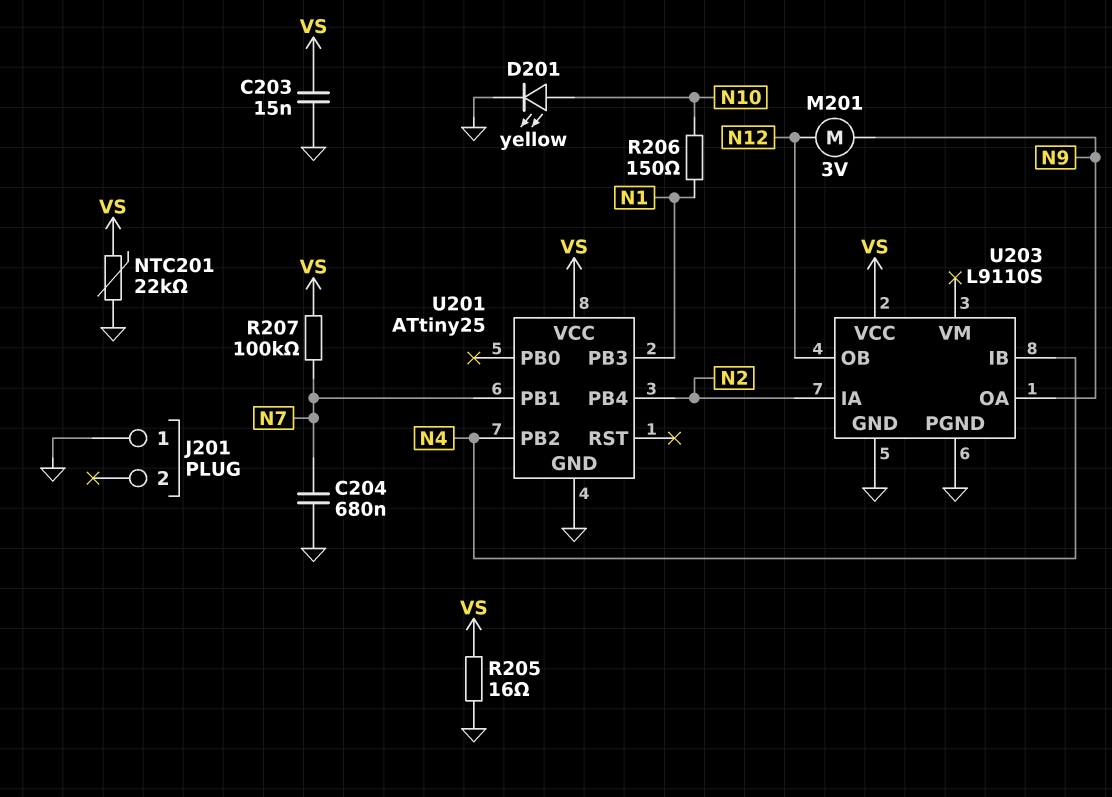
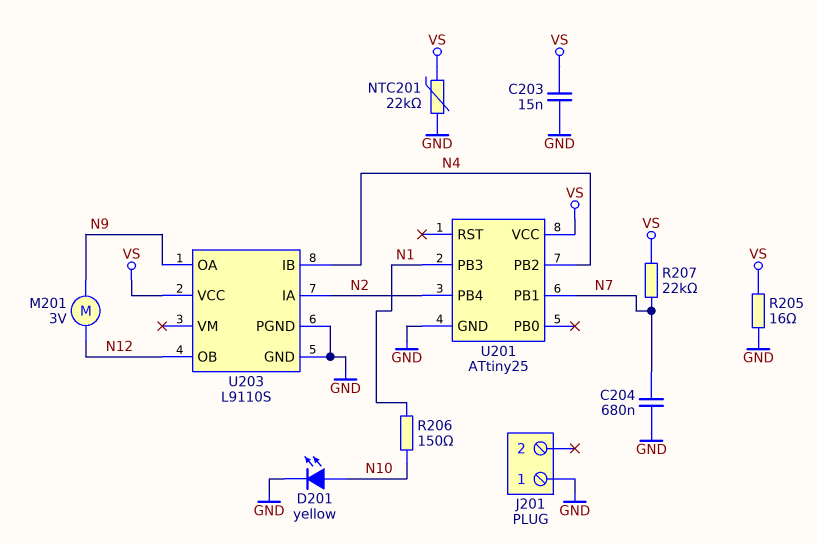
R207: 100k (N7, VS) -> 22k (N7, VS)

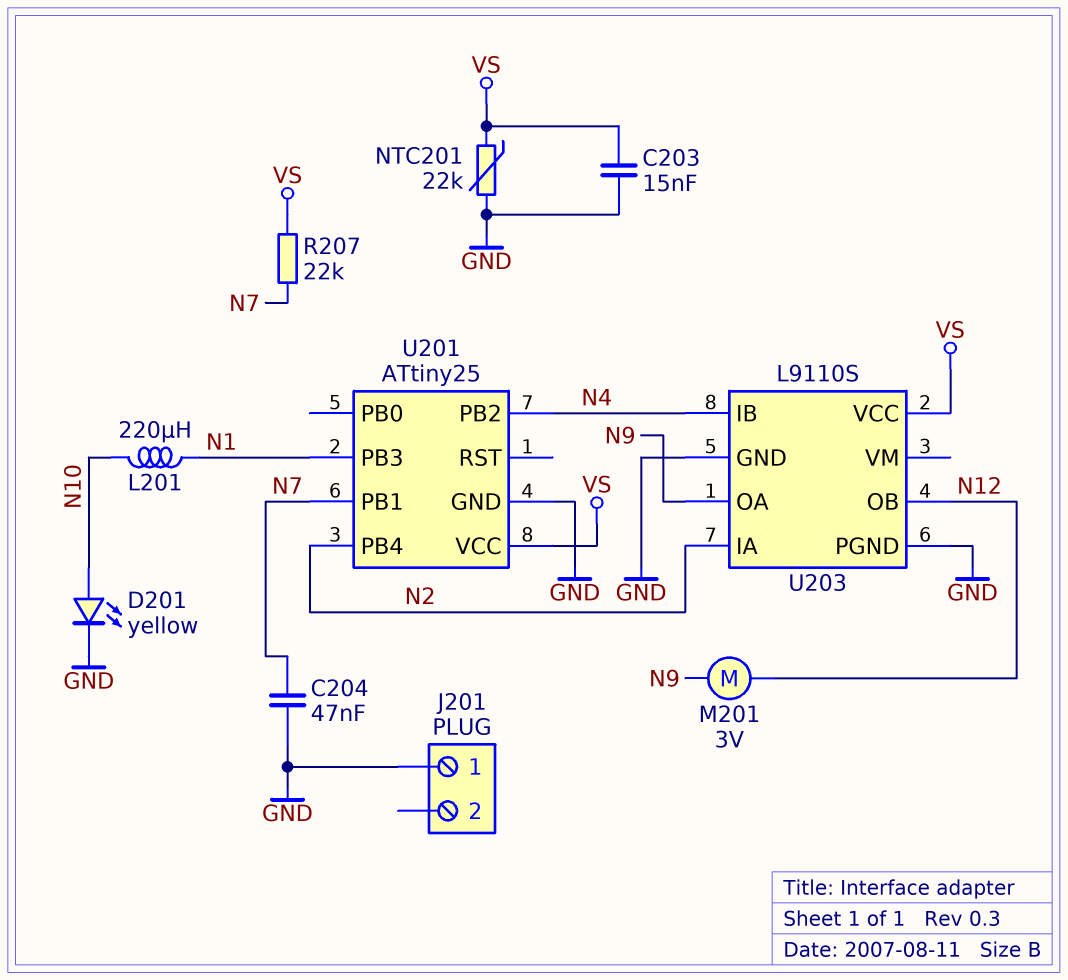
C204: 680nF (GND, N7) -> 47nF (GND, N7)
L201: none -> 220uH (N1, N10)
R205: 16 (GND, VS) -> none
R206: 150 (N1, N10) -> none

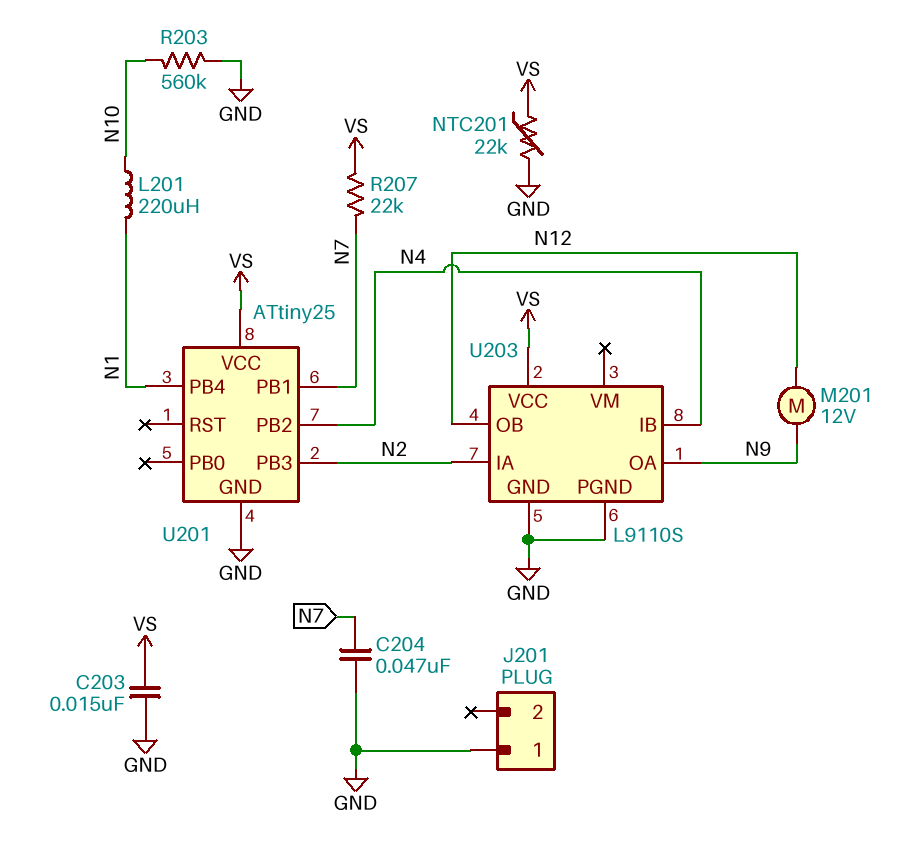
D201: LED yellow (A N10, K GND) -> none
M201: motor 3V (N9, N12) -> motor 12V (N9, N12)
R203: none -> 560k (GND, N10)
U201 pin PB3: N1 -> N2
U201 pin PB4: N2 -> N1

